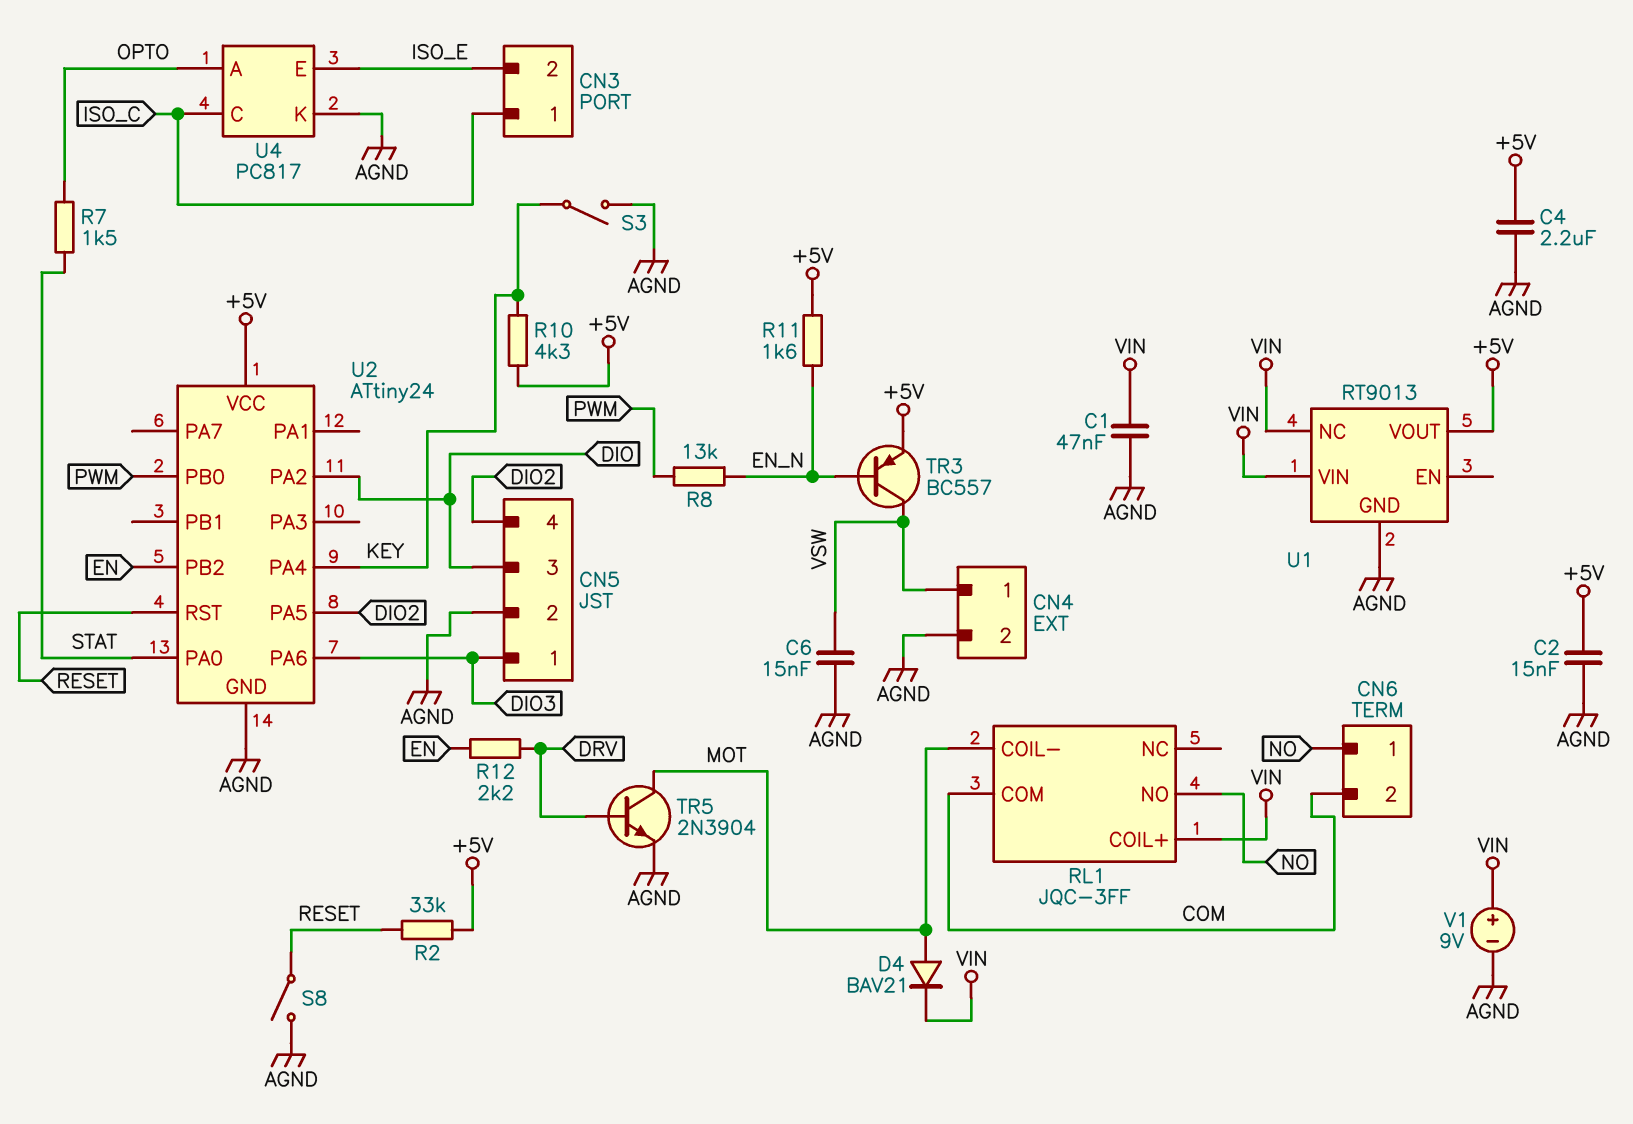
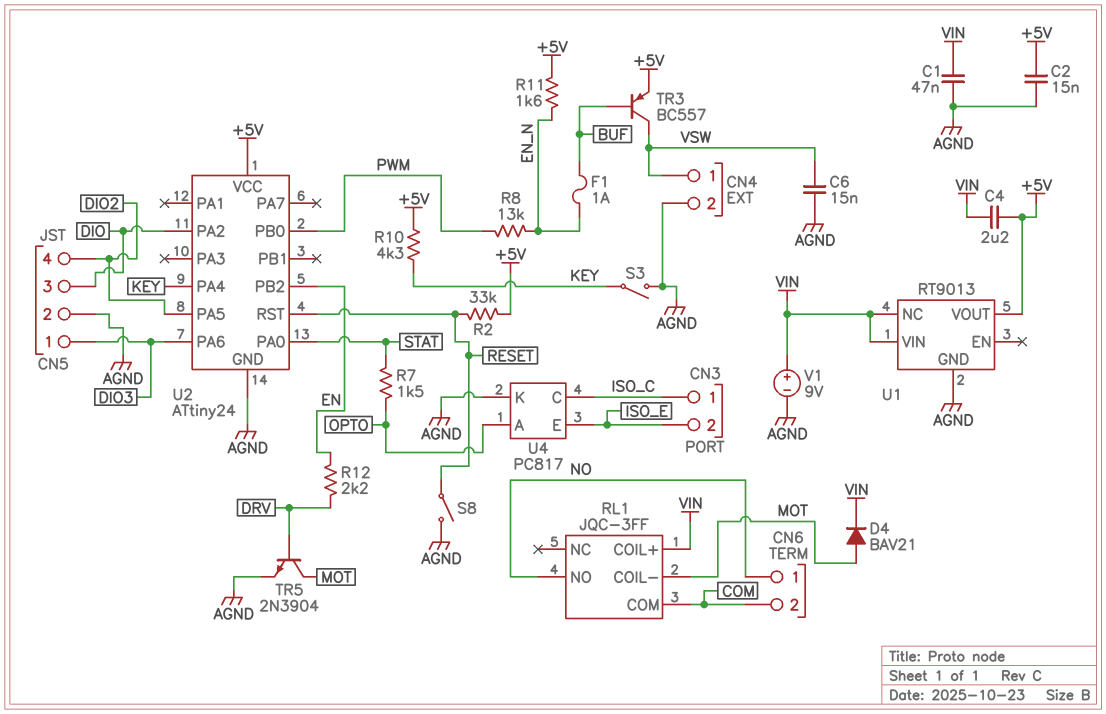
C4: 2.2uF (+5V, AGND) -> 2.2uF (+5V, VIN)
F1: none -> 1A (BUF, EN_N)
TR3: PNP BC557 (B EN_N, C VSW, E +5V) -> PNP BC557 (B BUF, C VSW, E +5V)

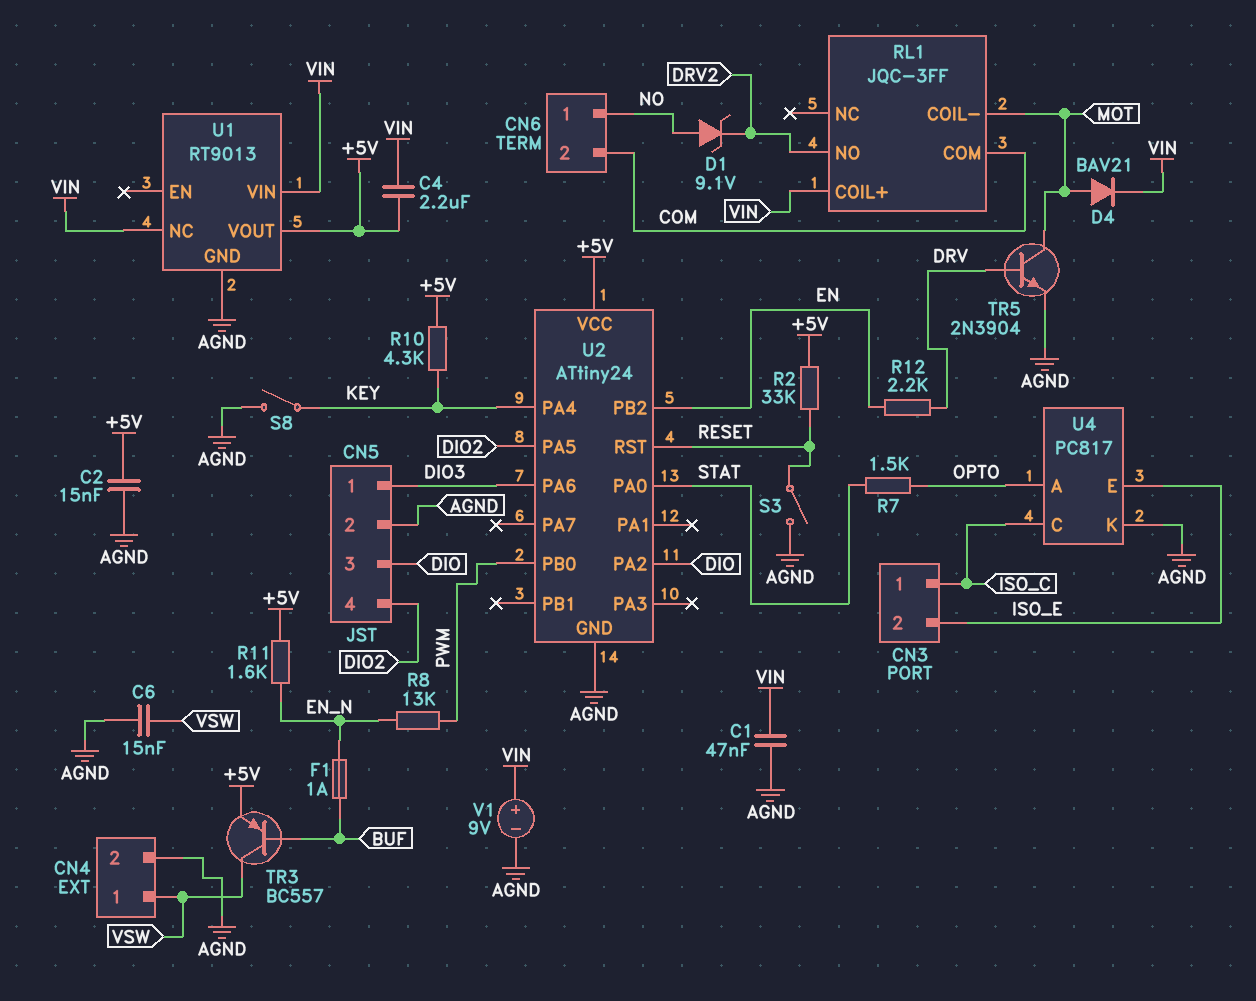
D1: none -> zener 9.1V (A NO, K DRV2)
RL1 pin NO: NO -> DRV2
S3: switch (AGND, KEY) -> switch (AGND, RESET)
S8: switch (AGND, RESET) -> switch (AGND, KEY)

